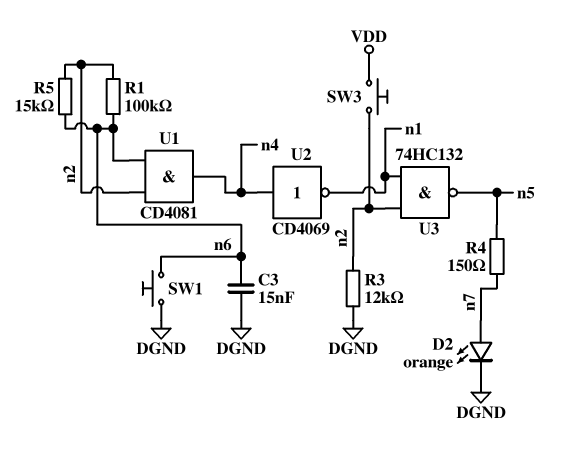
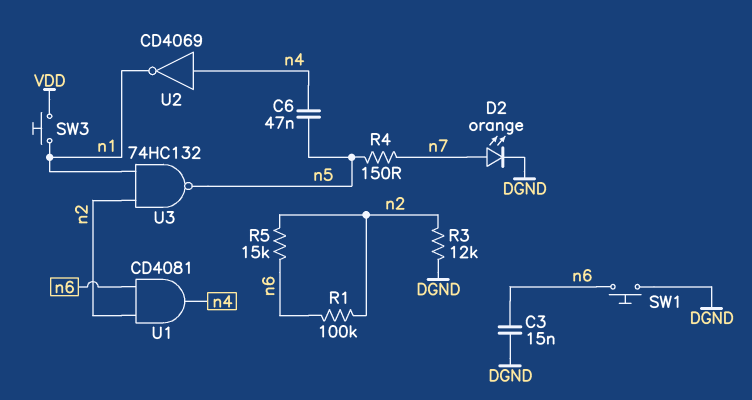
C6: none -> 47nF (n4, n5)
SW3: button (VDD, n2) -> button (VDD, n1)

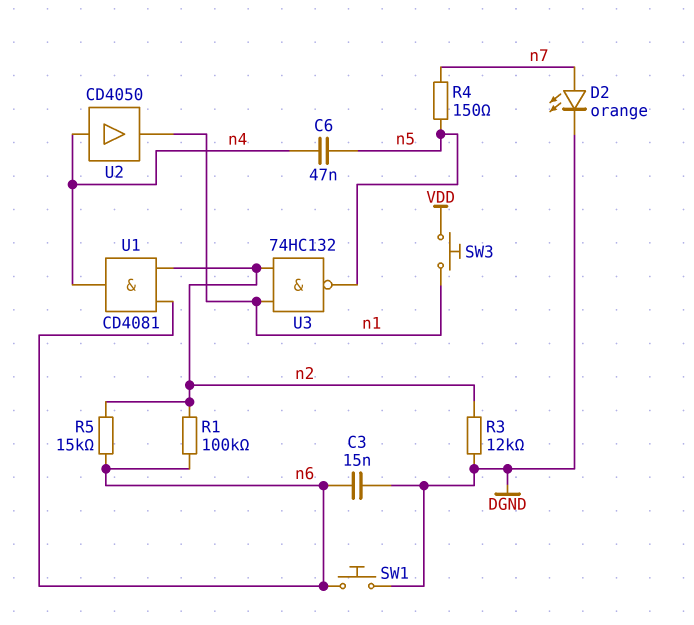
U2: NOT CD4069 (in n4, out n1) -> buffer CD4050 (in n4, out n1)

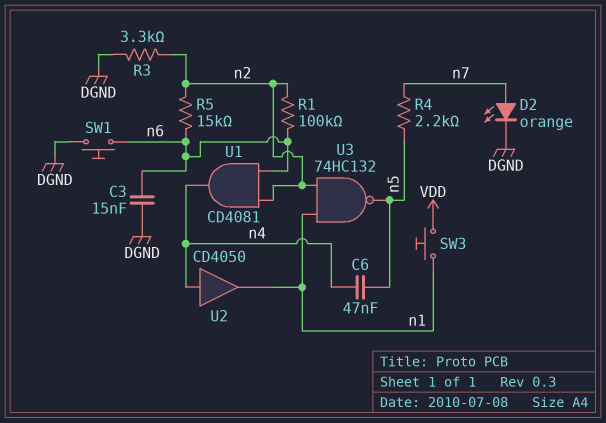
R3: 12k (DGND, n2) -> 3.3k (DGND, n2)
R4: 150 (n5, n7) -> 2.2k (n5, n7)

